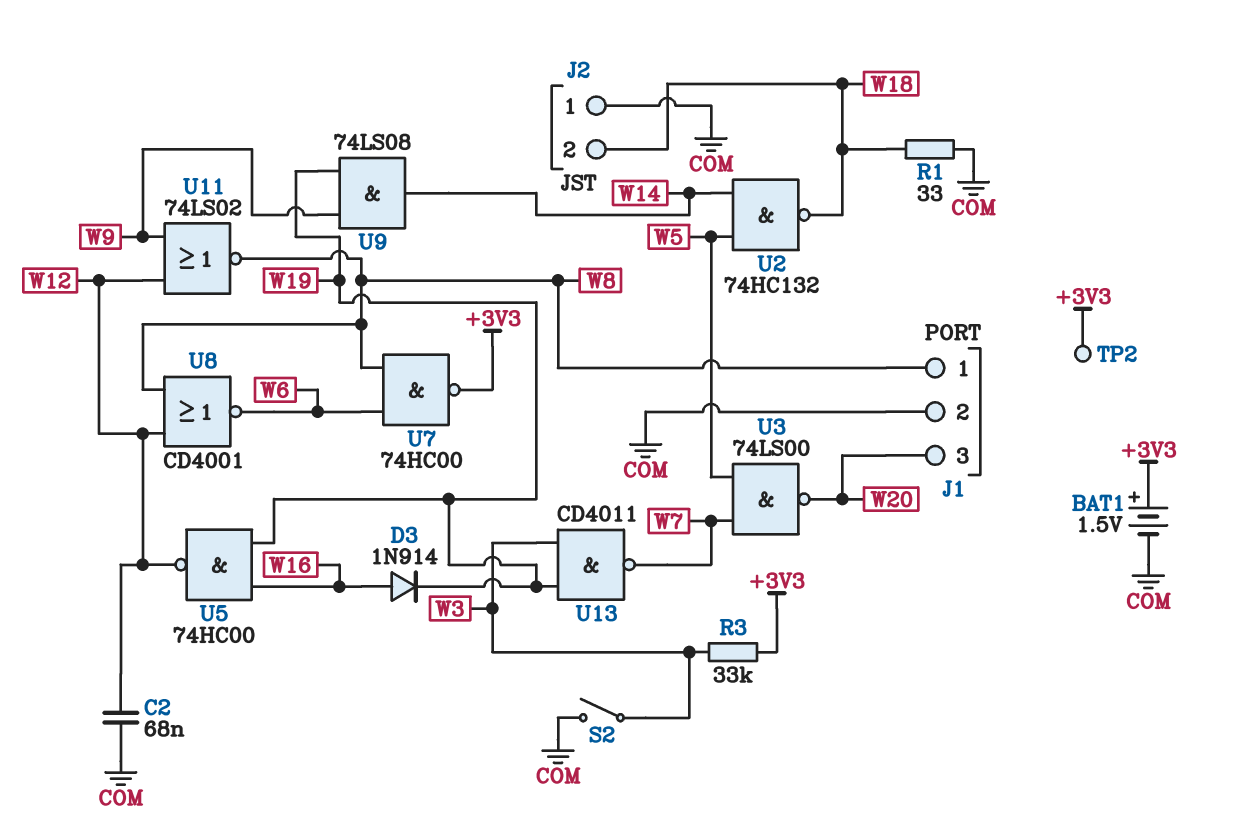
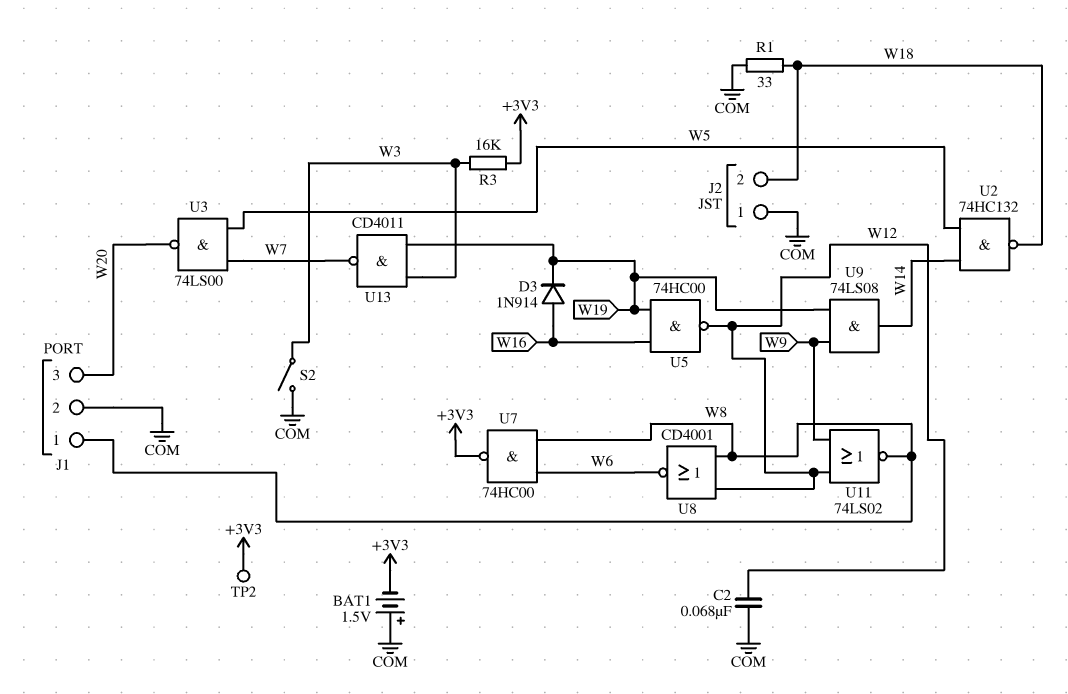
BAT1: 1.5V (plus +3V3, minus COM) -> 1.5V (plus COM, minus +3V3)
R3: 33k (+3V3, W3) -> 16k (+3V3, W3)

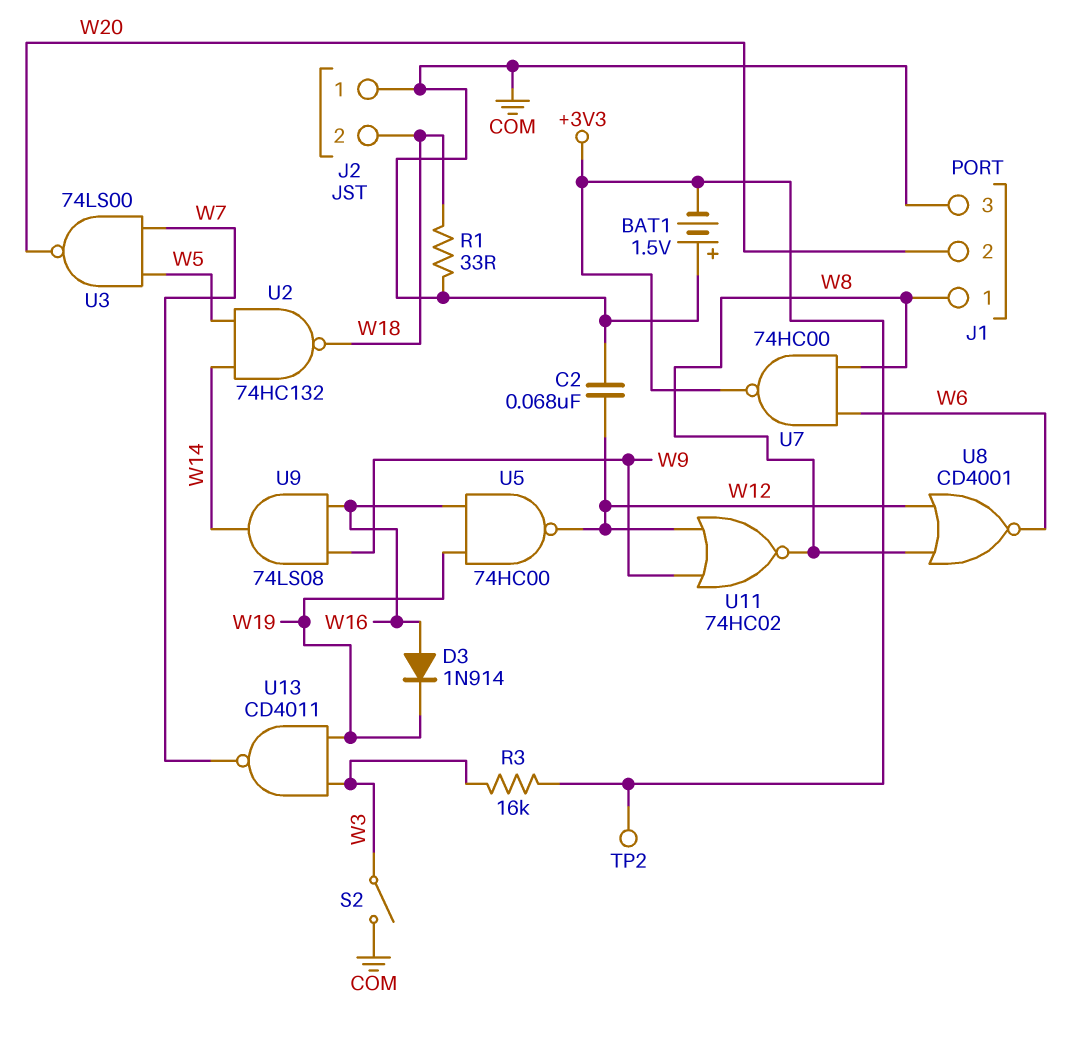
J1 pin 2: COM -> W20
J1 pin 3: W20 -> COM
U9: AND 74LS08 (in W9, in W19, out W14) -> AND 74LS08 (in W9, in W16, out W14)
U11: NOR 74LS02 (in W9, in W12, out W8) -> NOR 74HC02 (in W9, in W12, out W8)

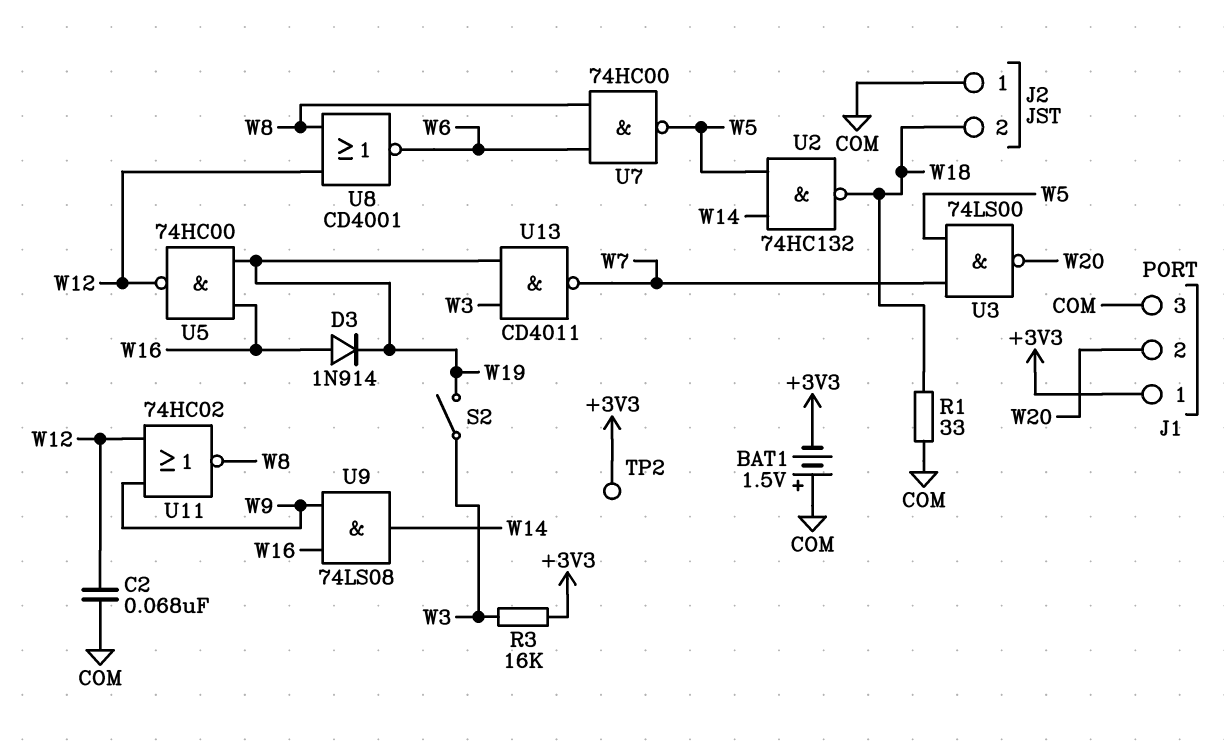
J1 pin 1: W8 -> +3V3
S2: switch (COM, W3) -> switch (W3, W19)
U7: NAND 74HC00 (in W6, in W8, out +3V3) -> NAND 74HC00 (in W6, in W8, out W5)

